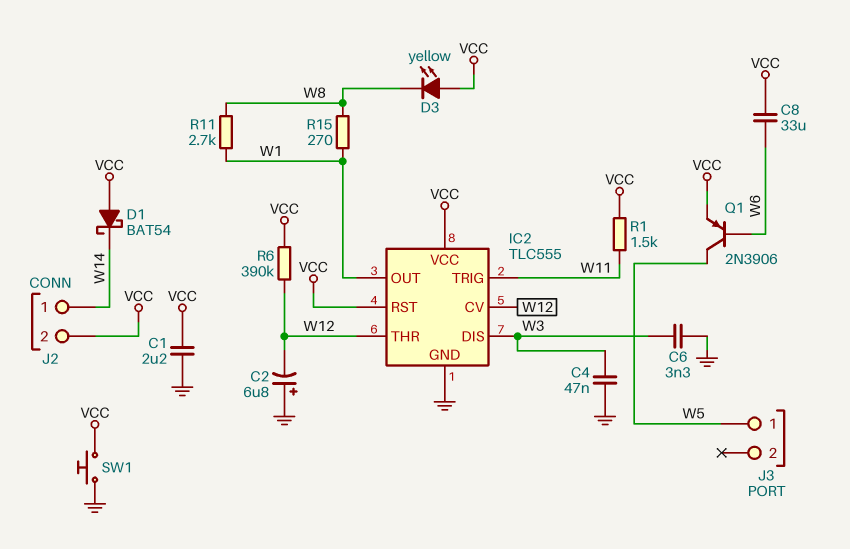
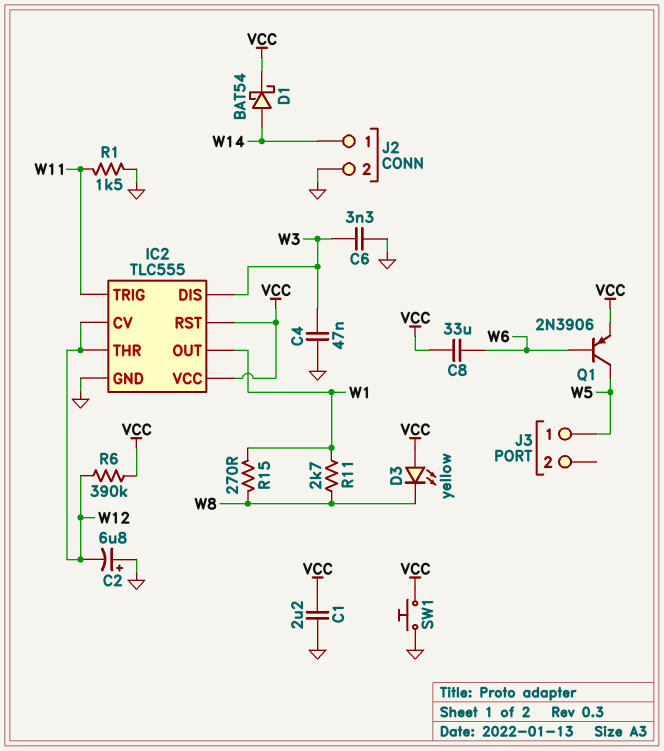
D1: schottky BAT54 (A VCC, K W14) -> schottky BAT54 (A W14, K VCC)
J2 pin 2: VCC -> GND
R1: 1.5k (VCC, W11) -> 1.5k (GND, W11)

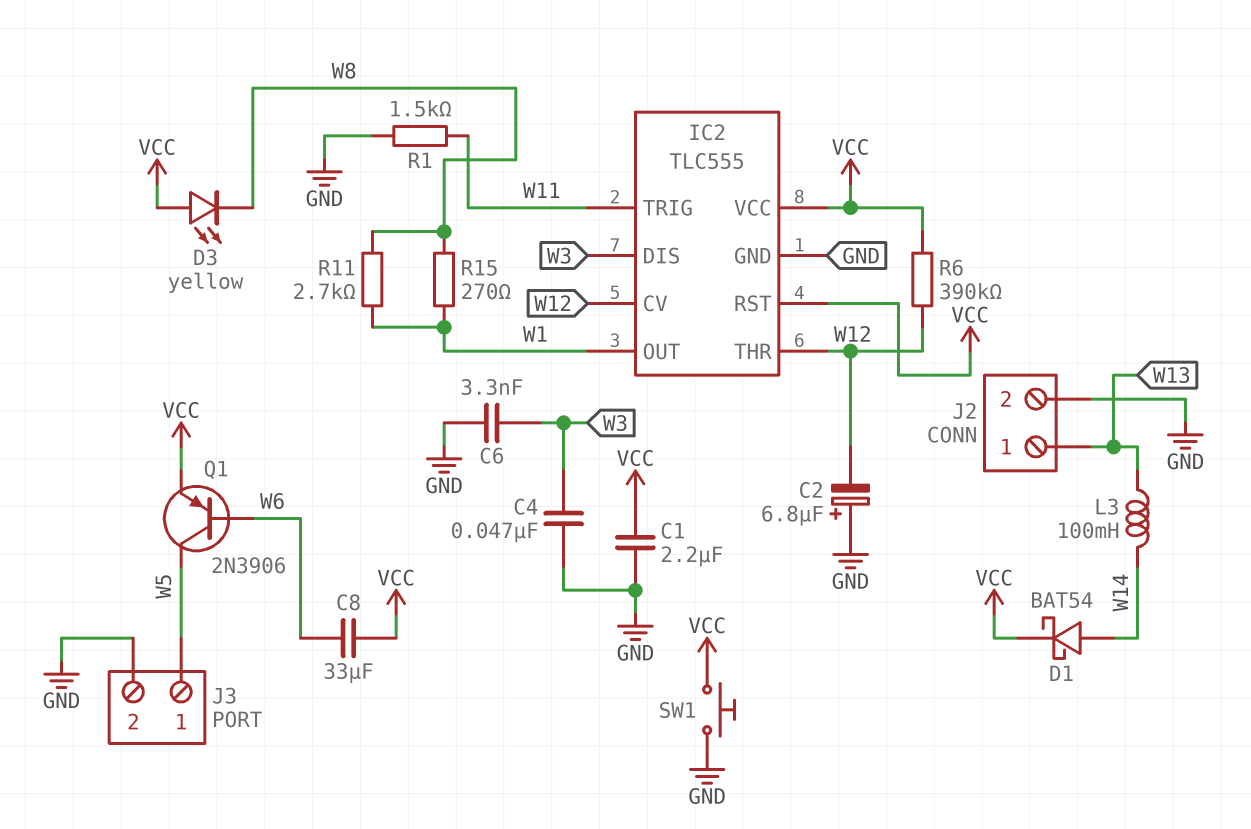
J2 pin 1: W14 -> W13
J3 pin 2: none -> GND
L3: none -> 100mH (W13, W14)

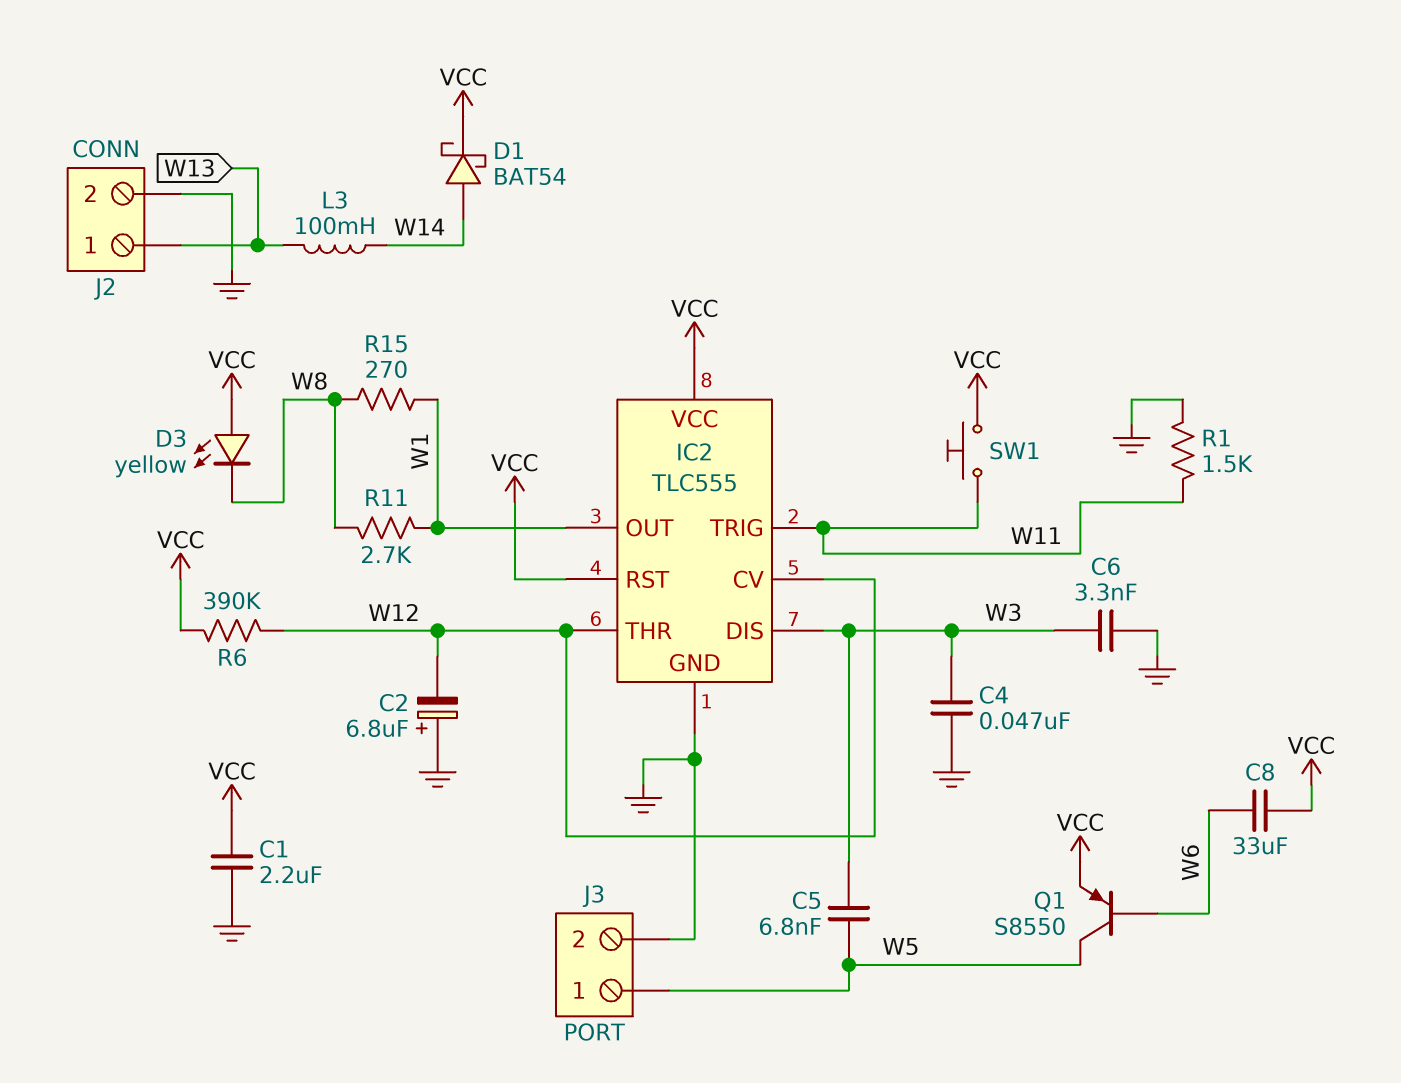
C5: none -> 6.8nF (W3, W5)
Q1: PNP 2N3906 (B W6, C W5, E VCC) -> PNP S8550 (B W6, C W5, E VCC)
SW1: button (GND, VCC) -> button (VCC, W11)

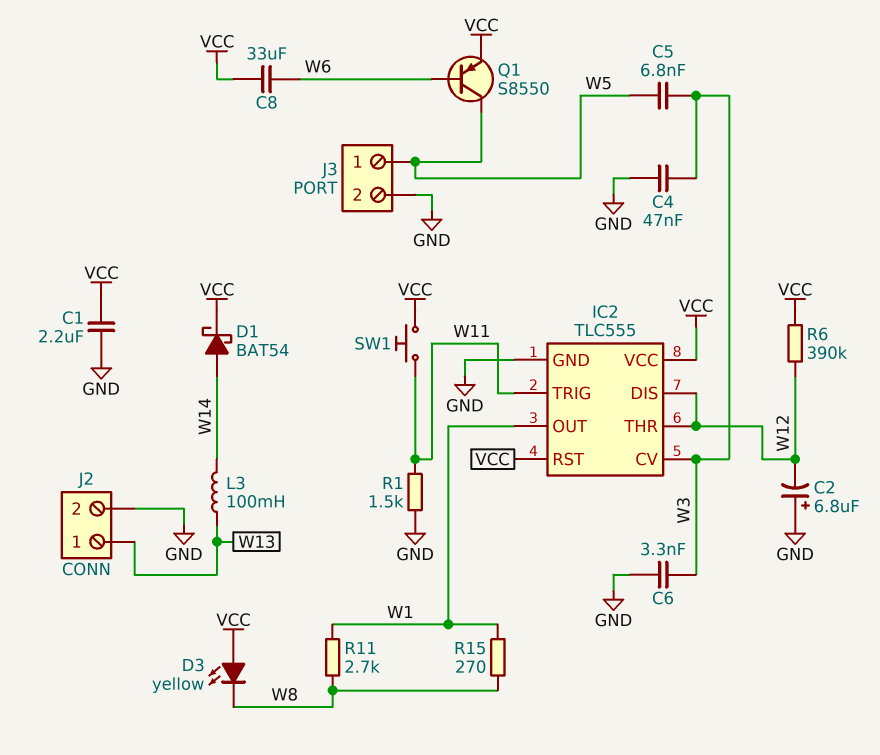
IC2 pin CV: W12 -> W3
IC2 pin DIS: W3 -> W12

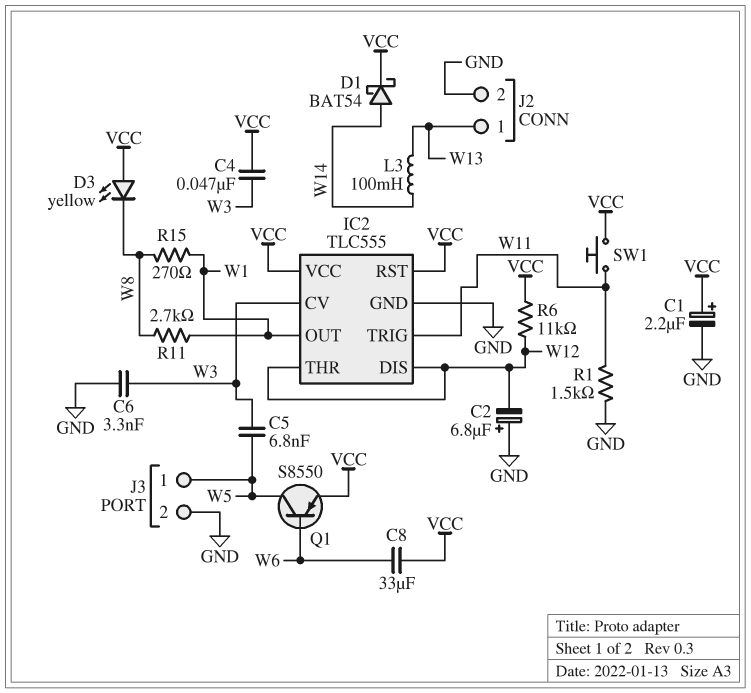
C1: 2.2uF (GND, VCC) -> 2.2uF (plus VCC, minus GND)
C4: 47nF (GND, W3) -> 47nF (VCC, W3)
R6: 390k (VCC, W12) -> 11k (VCC, W12)

